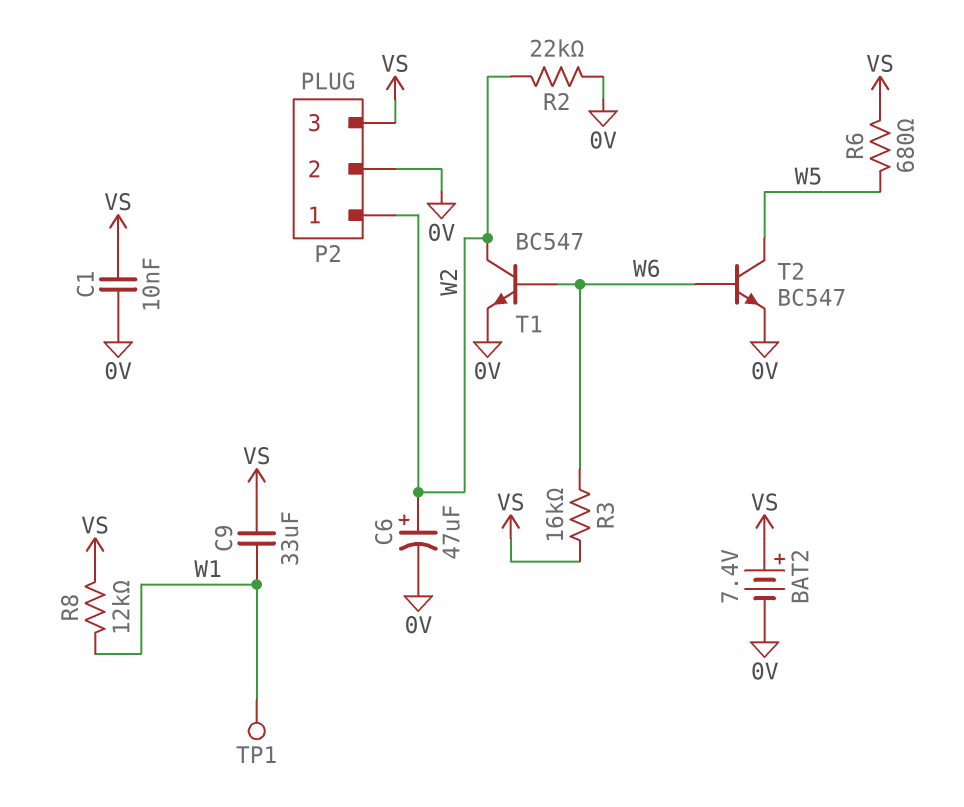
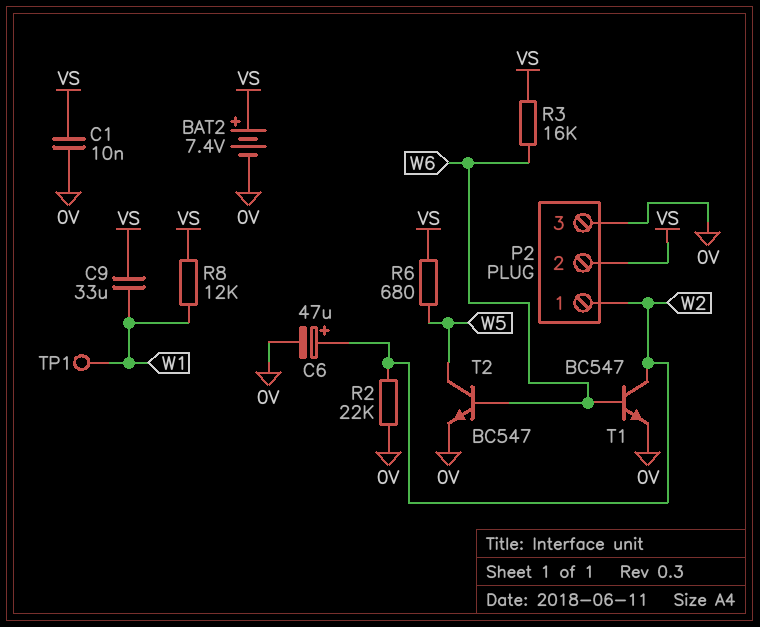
P2 pin 2: 0V -> VS
P2 pin 3: VS -> 0V

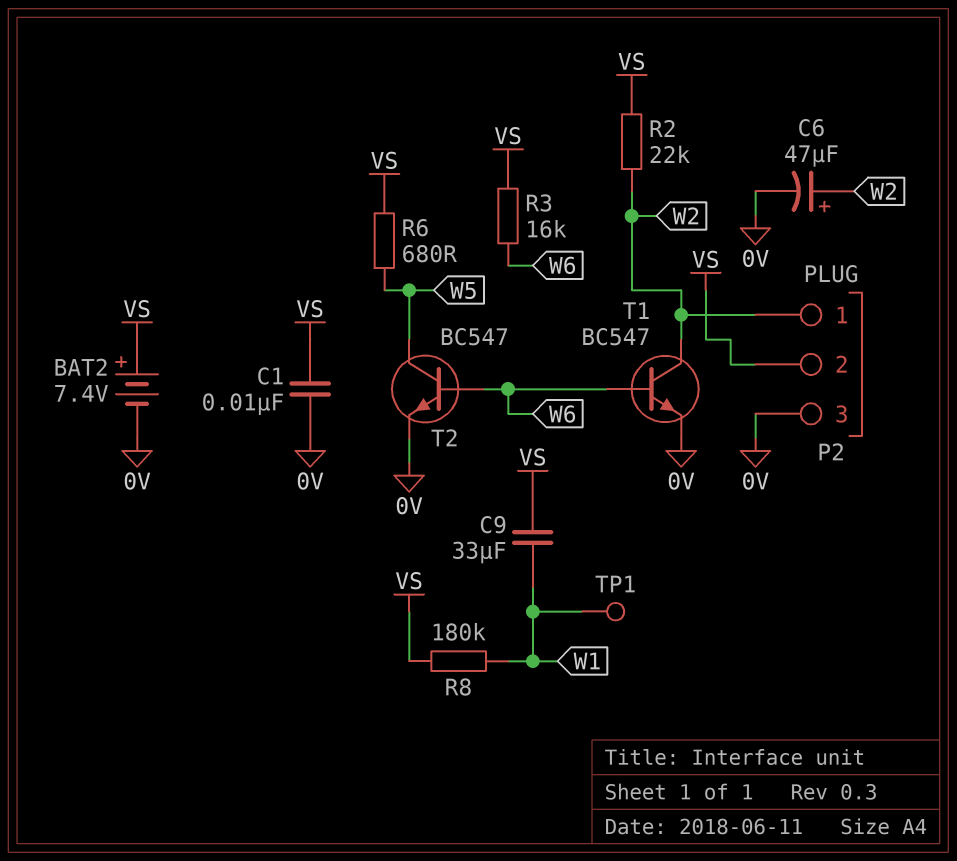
R2: 22k (0V, W2) -> 22k (VS, W2)
R8: 12k (VS, W1) -> 180k (VS, W1)

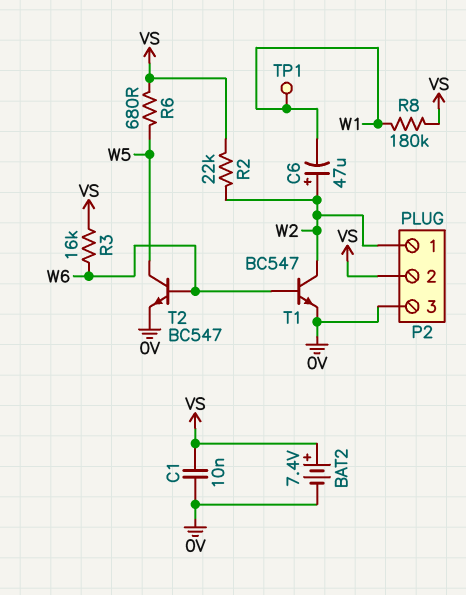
C6: 47uF (plus W2, minus 0V) -> 47uF (plus W2, minus W1)
C9: 33uF (VS, W1) -> none

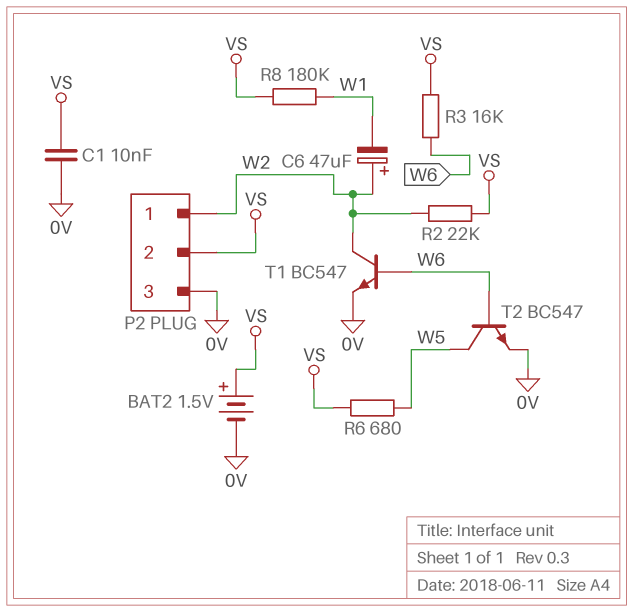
BAT2: 7.4V (plus VS, minus 0V) -> 1.5V (plus VS, minus 0V)
TP1: test point (W1) -> none

